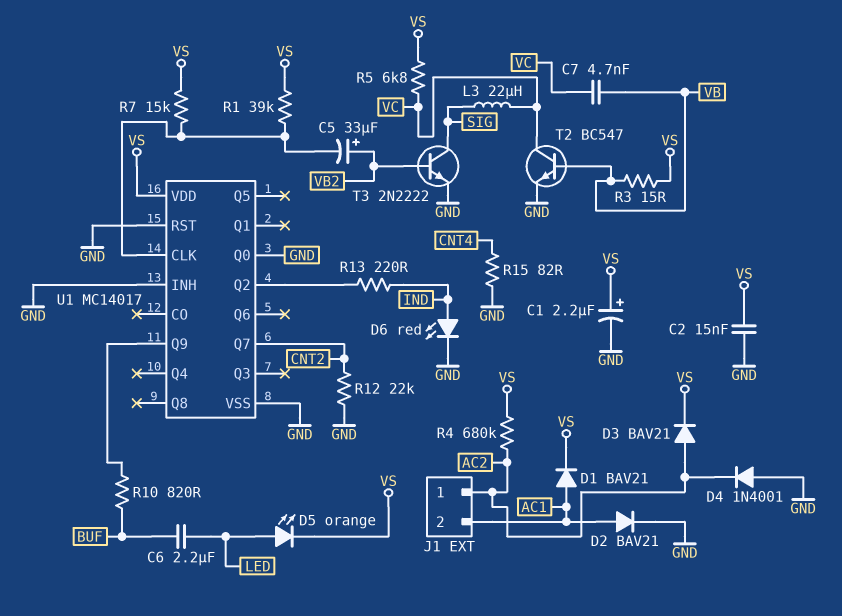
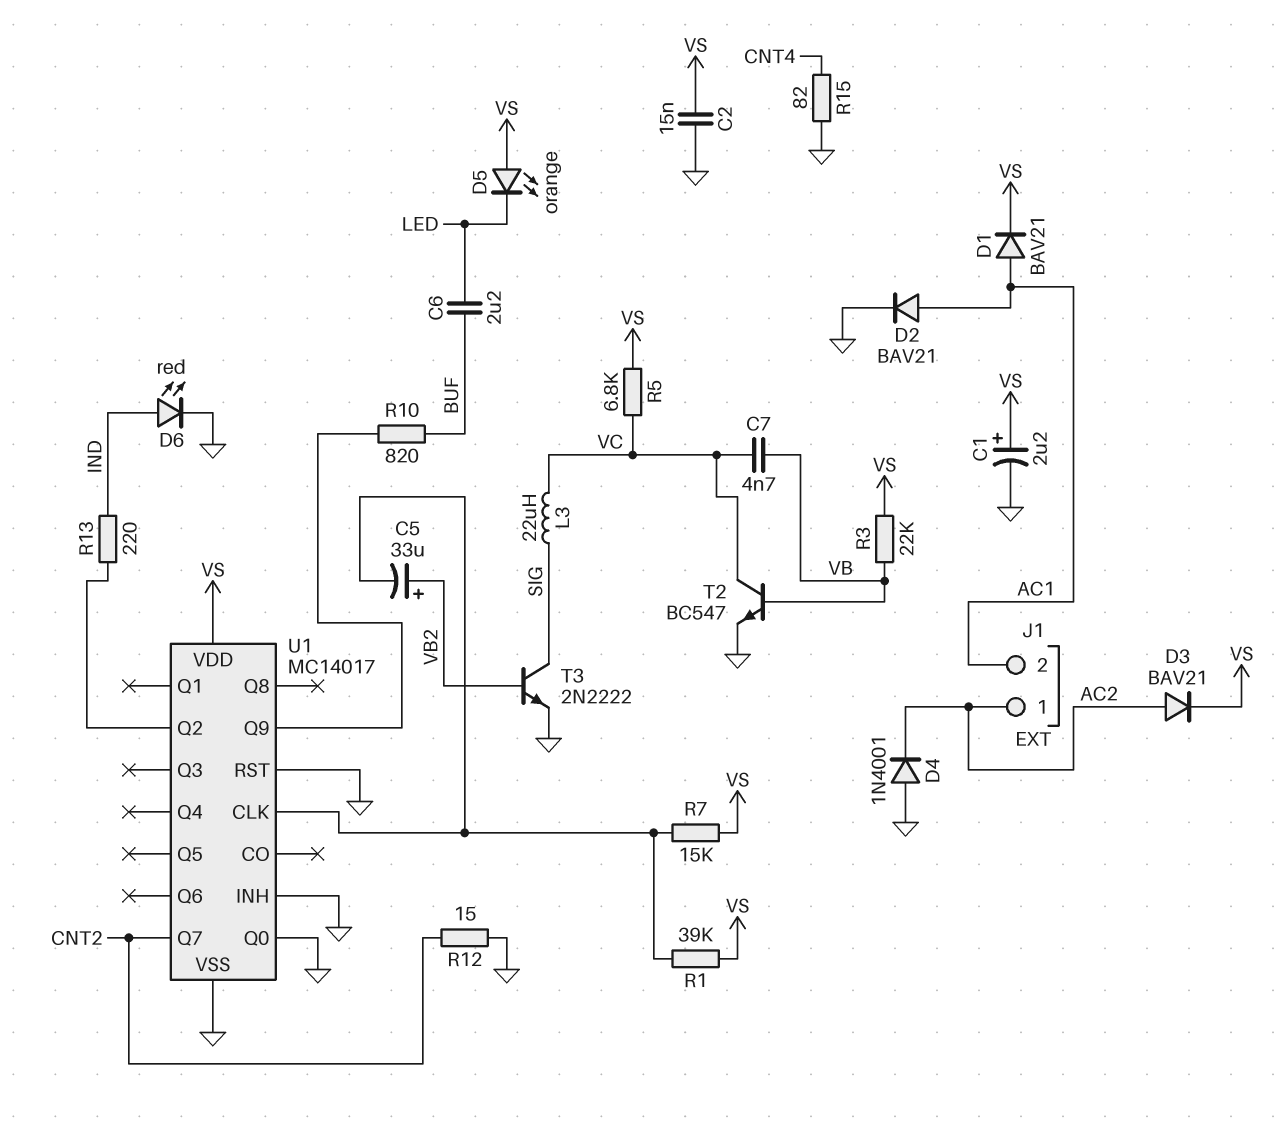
D5: LED orange (A LED, K VS) -> LED orange (A VS, K LED)
R3: 15 (VB, VS) -> 22k (VB, VS)
R4: 680k (AC2, VS) -> none
R12: 22k (CNT2, GND) -> 15 (CNT2, GND)

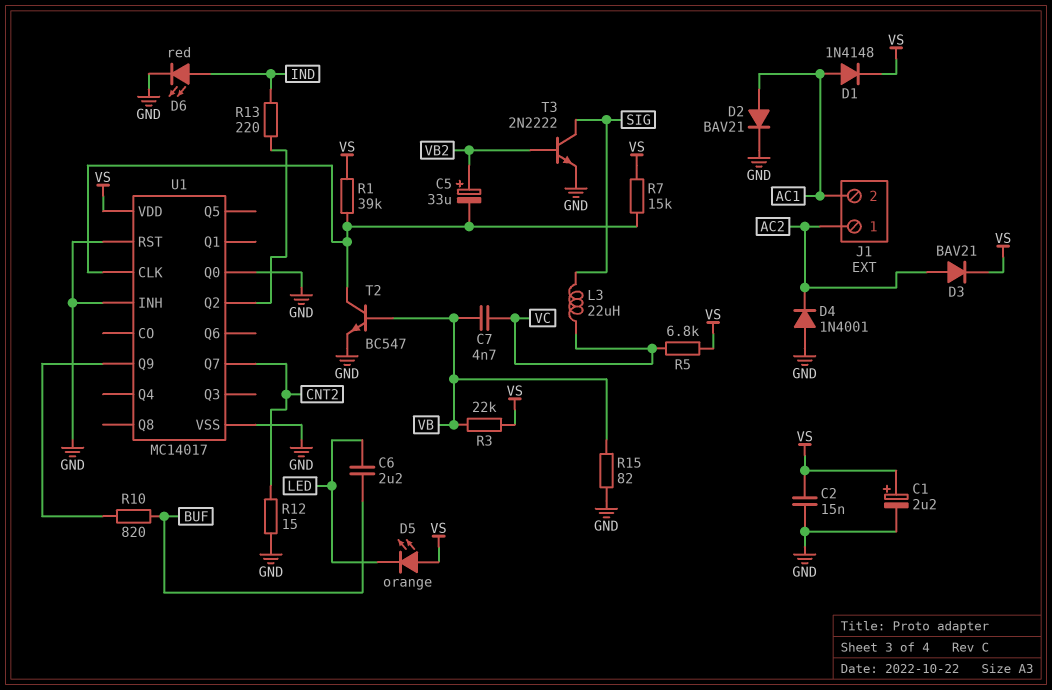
D1: diode BAV21 (A AC1, K VS) -> diode 1N4148 (A AC1, K VS)
R15: 82 (CNT4, GND) -> 82 (GND, VB)
T2: NPN BC547 (B VB, C VC, E GND) -> NPN BC547 (B VB, C U1/CLK, E GND)

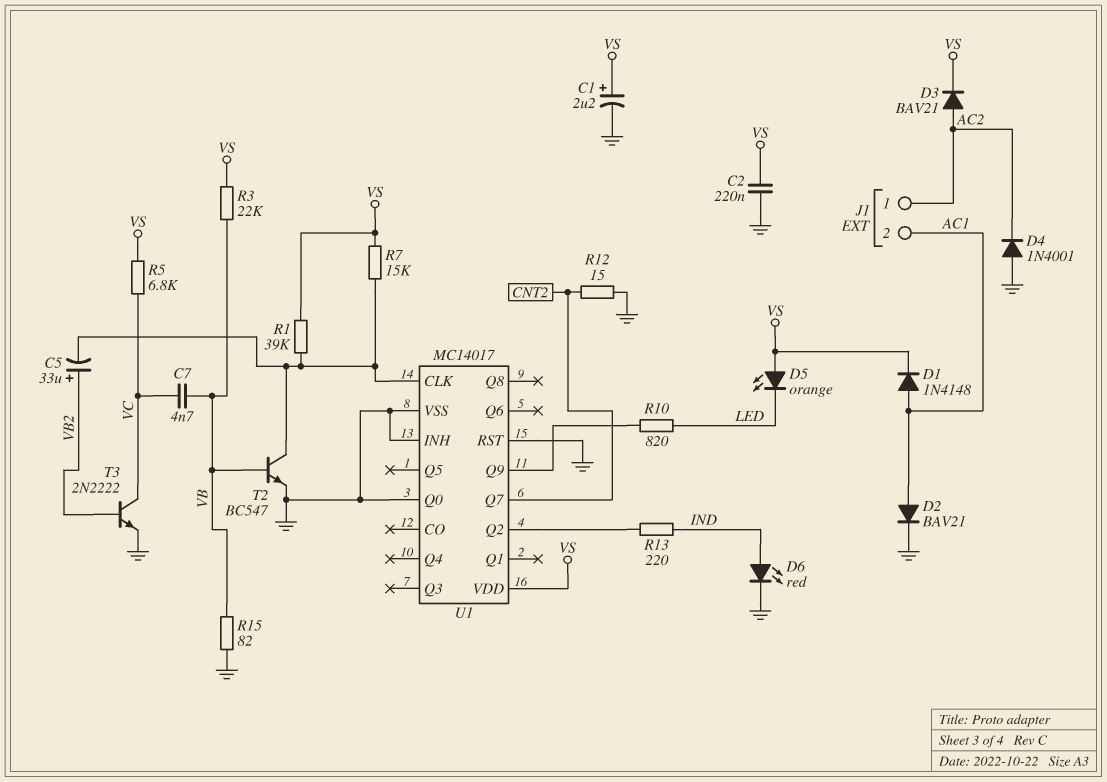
C2: 15nF (GND, VS) -> 220nF (GND, VS)
C6: 2.2uF (BUF, LED) -> none
L3: 22uH (SIG, VC) -> none
R10: 820 (BUF, U1/Q9) -> 820 (LED, U1/Q9)
T3: NPN 2N2222 (B VB2, C SIG, E GND) -> NPN 2N2222 (B VB2, C VC, E GND)

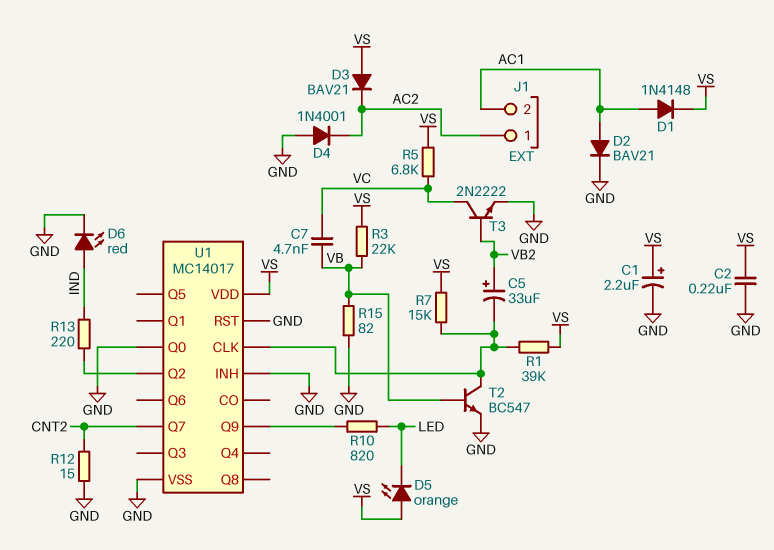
D3: diode BAV21 (A AC2, K VS) -> diode BAV21 (A VS, K AC2)

